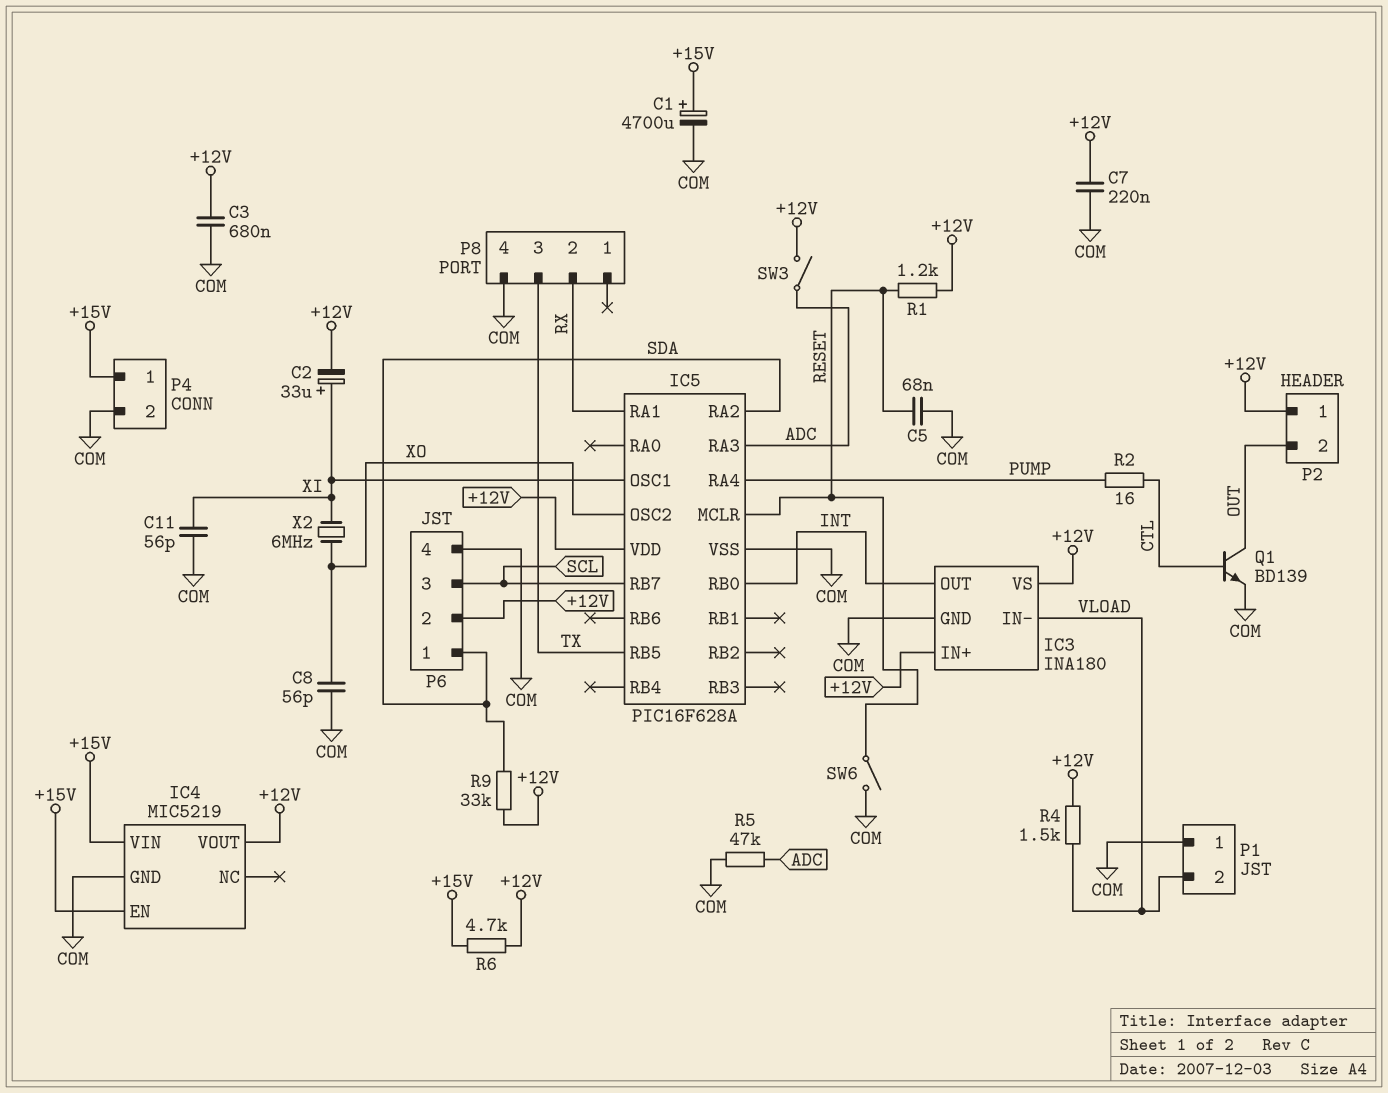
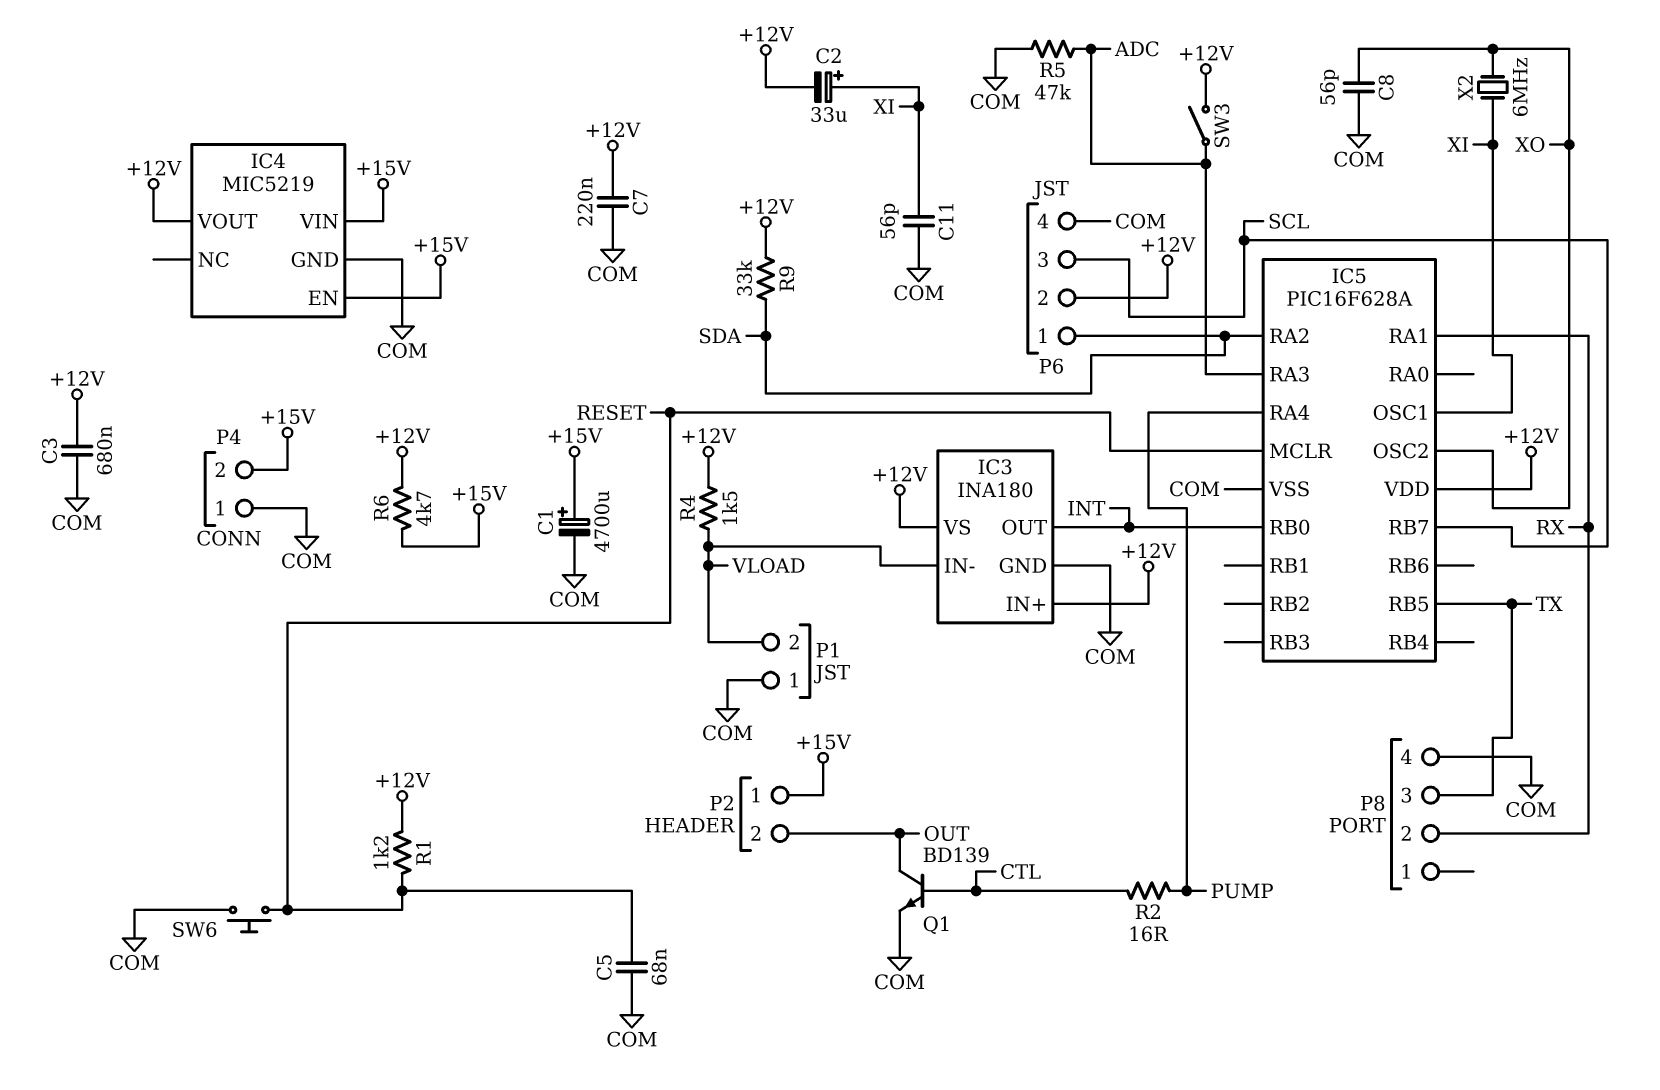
P2 pin 1: +12V -> +15V
P4 pin 1: +15V -> COM
P4 pin 2: COM -> +15V
SW6: switch (COM, RESET) -> button (COM, RESET)

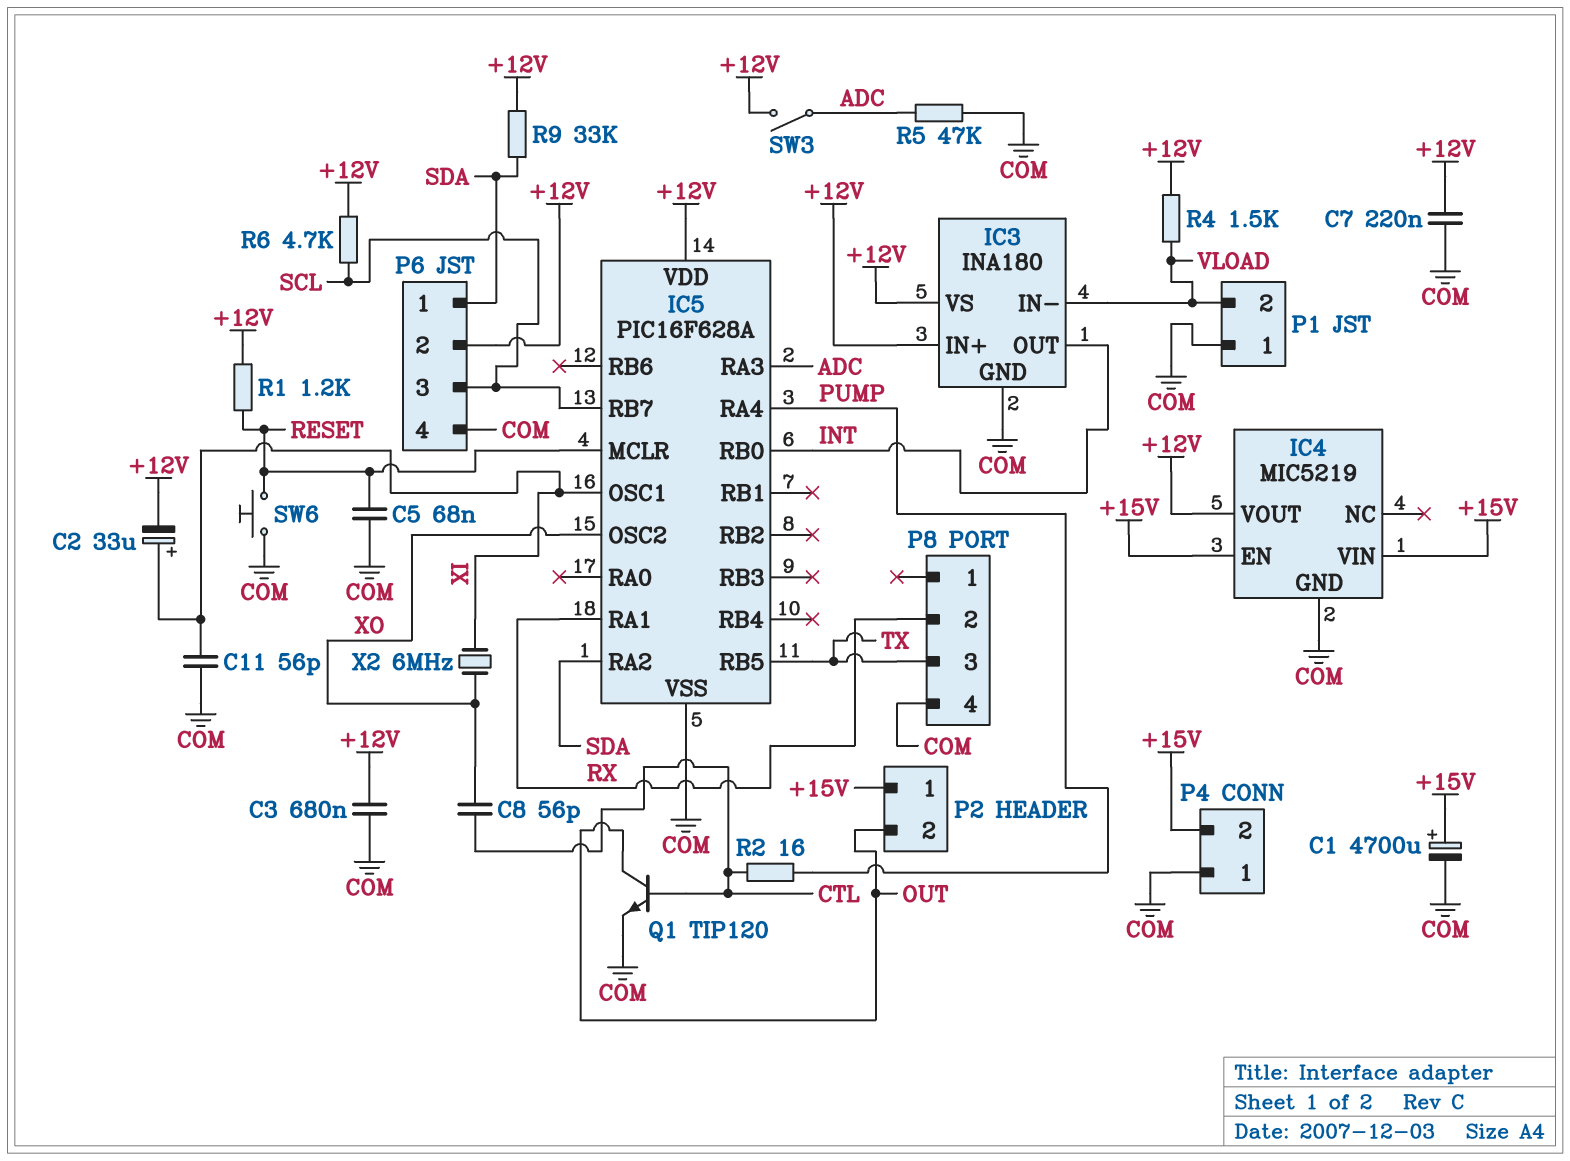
C8: 56pF (COM, XO) -> 56pF (CTL, XO)
Q1: NPN BD139 (B CTL, C OUT, E COM) -> NPN TIP120 (B CTL, C OUT, E COM)
R6: 4.7k (+12V, +15V) -> 4.7k (+12V, SCL)

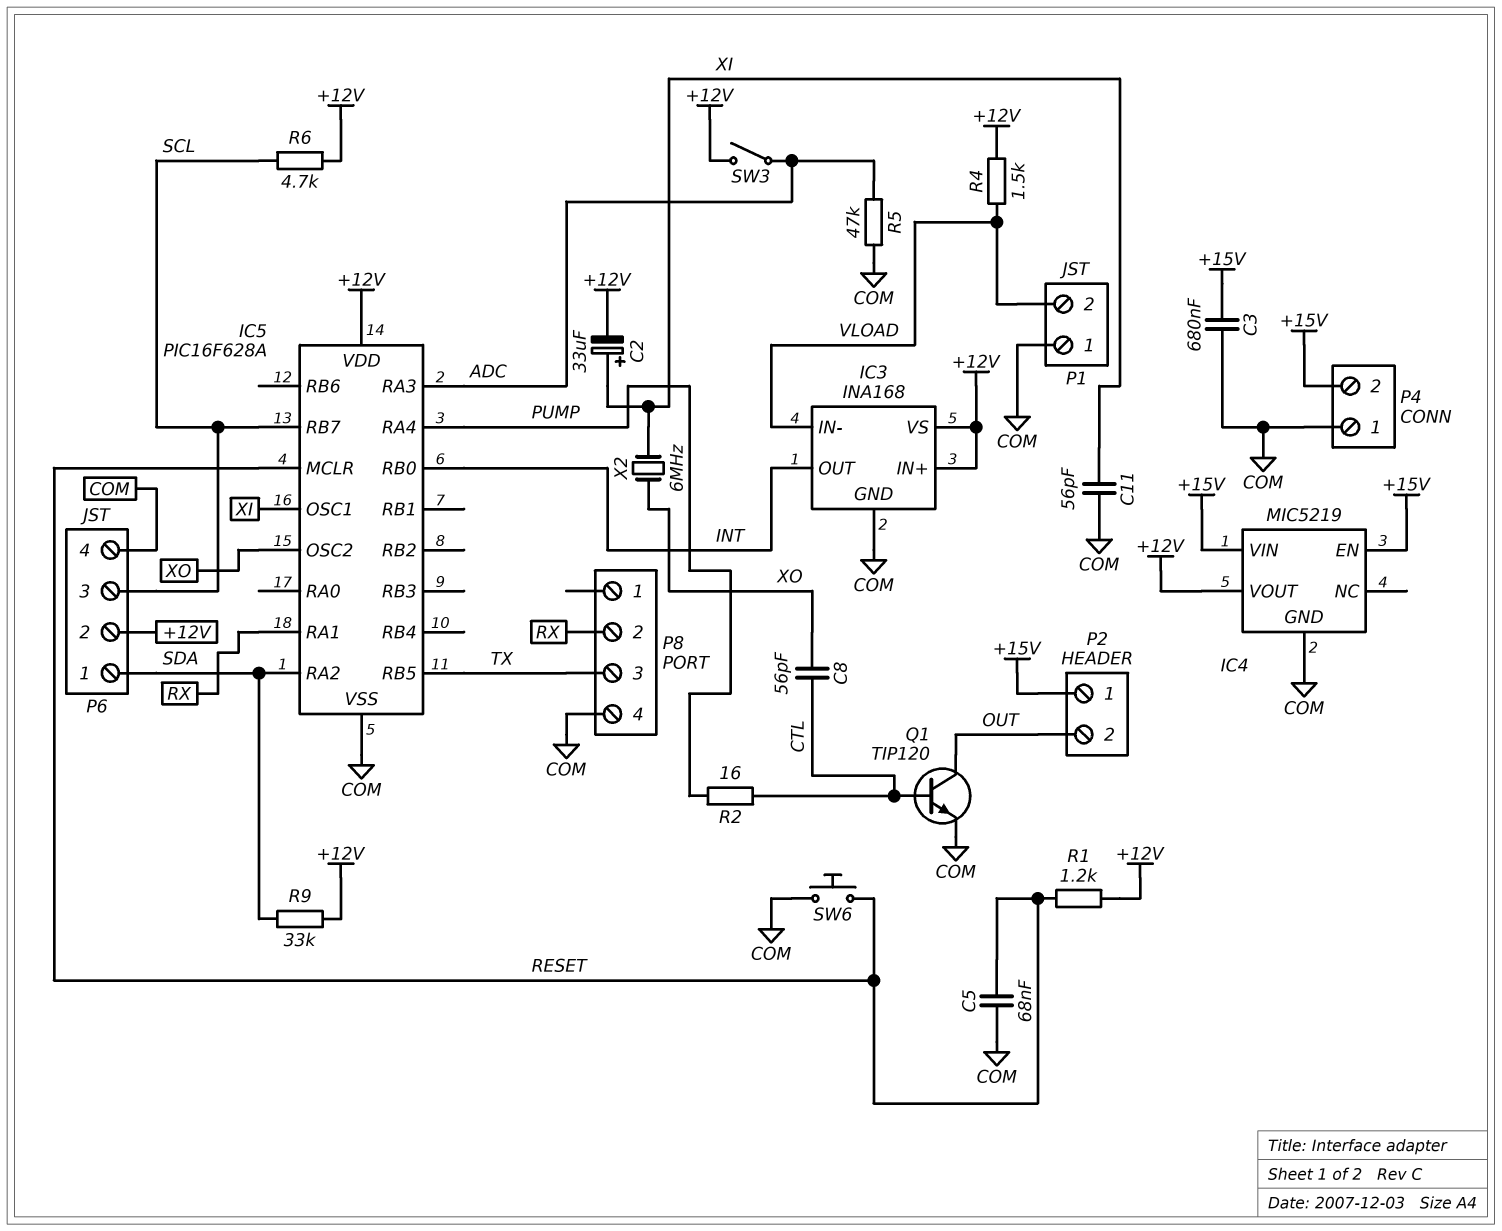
C1: 4700uF (plus +15V, minus COM) -> none
C3: 680nF (+12V, COM) -> 680nF (+15V, COM)
C7: 220nF (+12V, COM) -> none
IC3: INA180 -> INA168

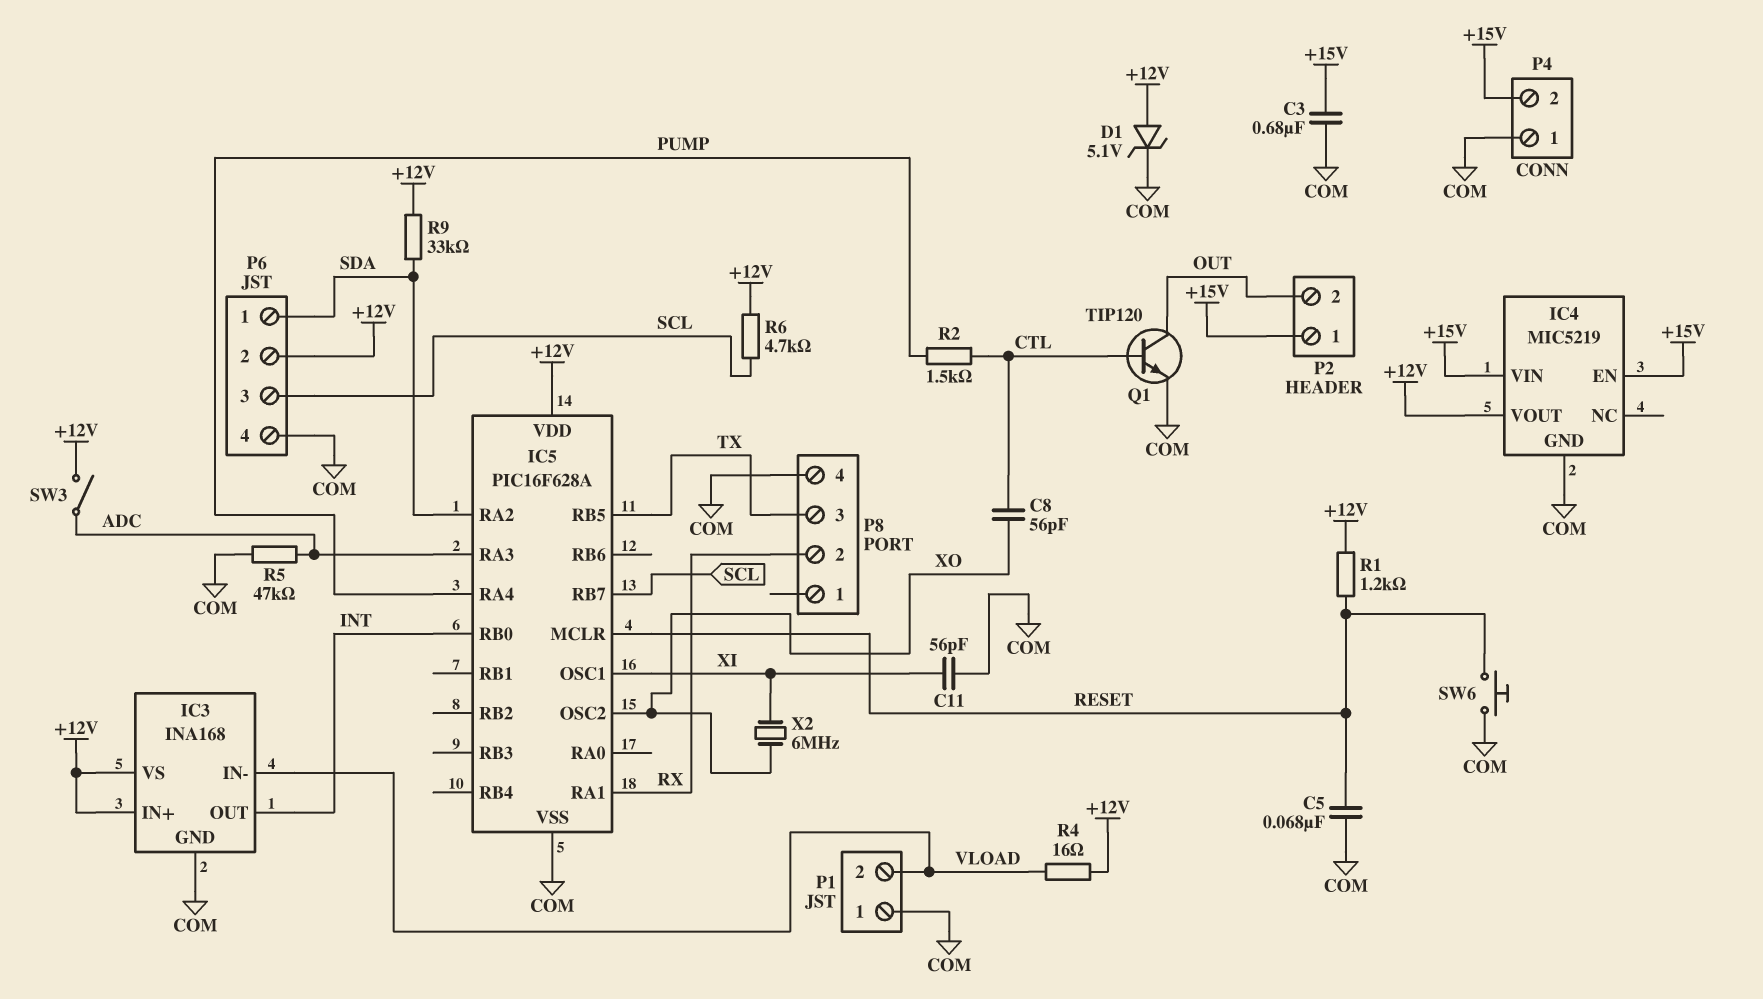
C2: 33uF (plus XI, minus +12V) -> none
D1: none -> zener 5.1V (A +12V, K COM)
R2: 16 (CTL, PUMP) -> 1.5k (CTL, PUMP)
R4: 1.5k (+12V, VLOAD) -> 16 (+12V, VLOAD)

